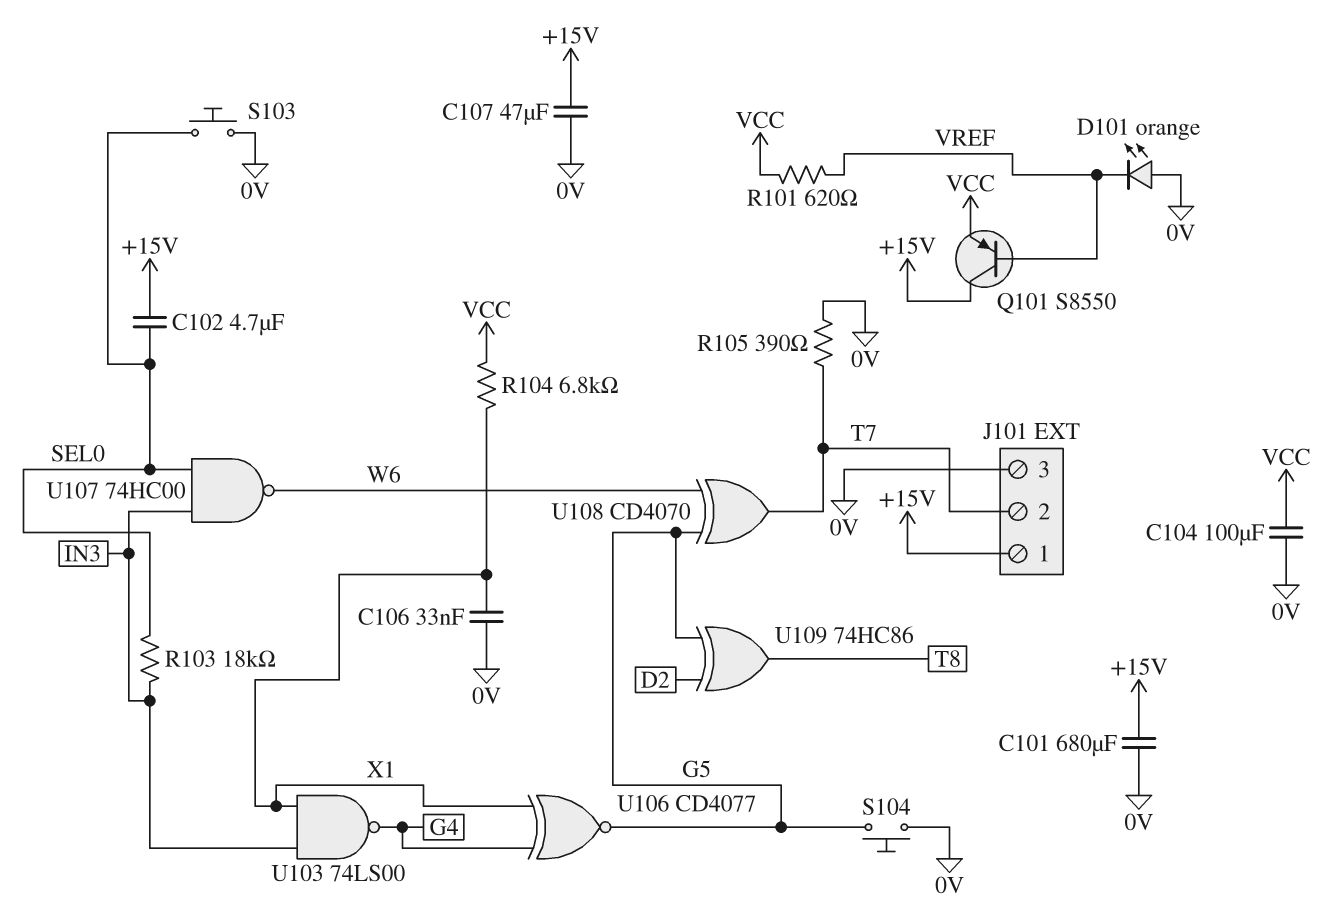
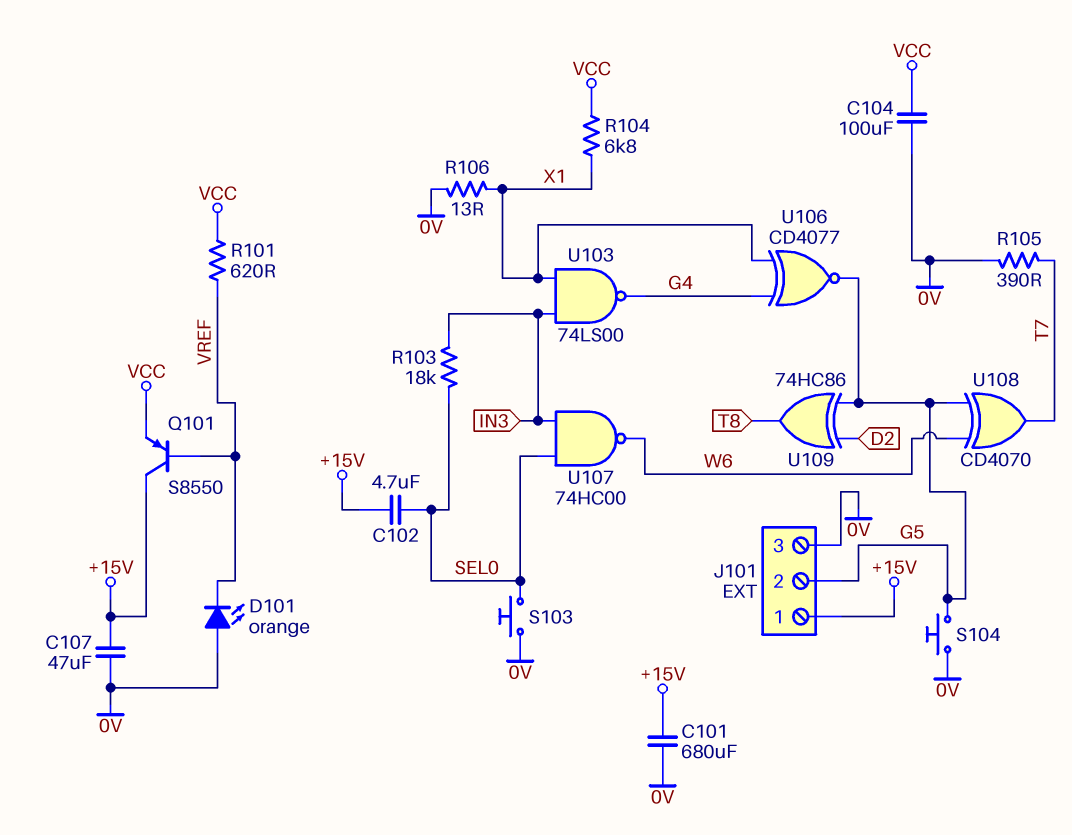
C106: 33nF (0V, X1) -> none
J101 pin 2: T7 -> G5
R106: none -> 13 (0V, X1)

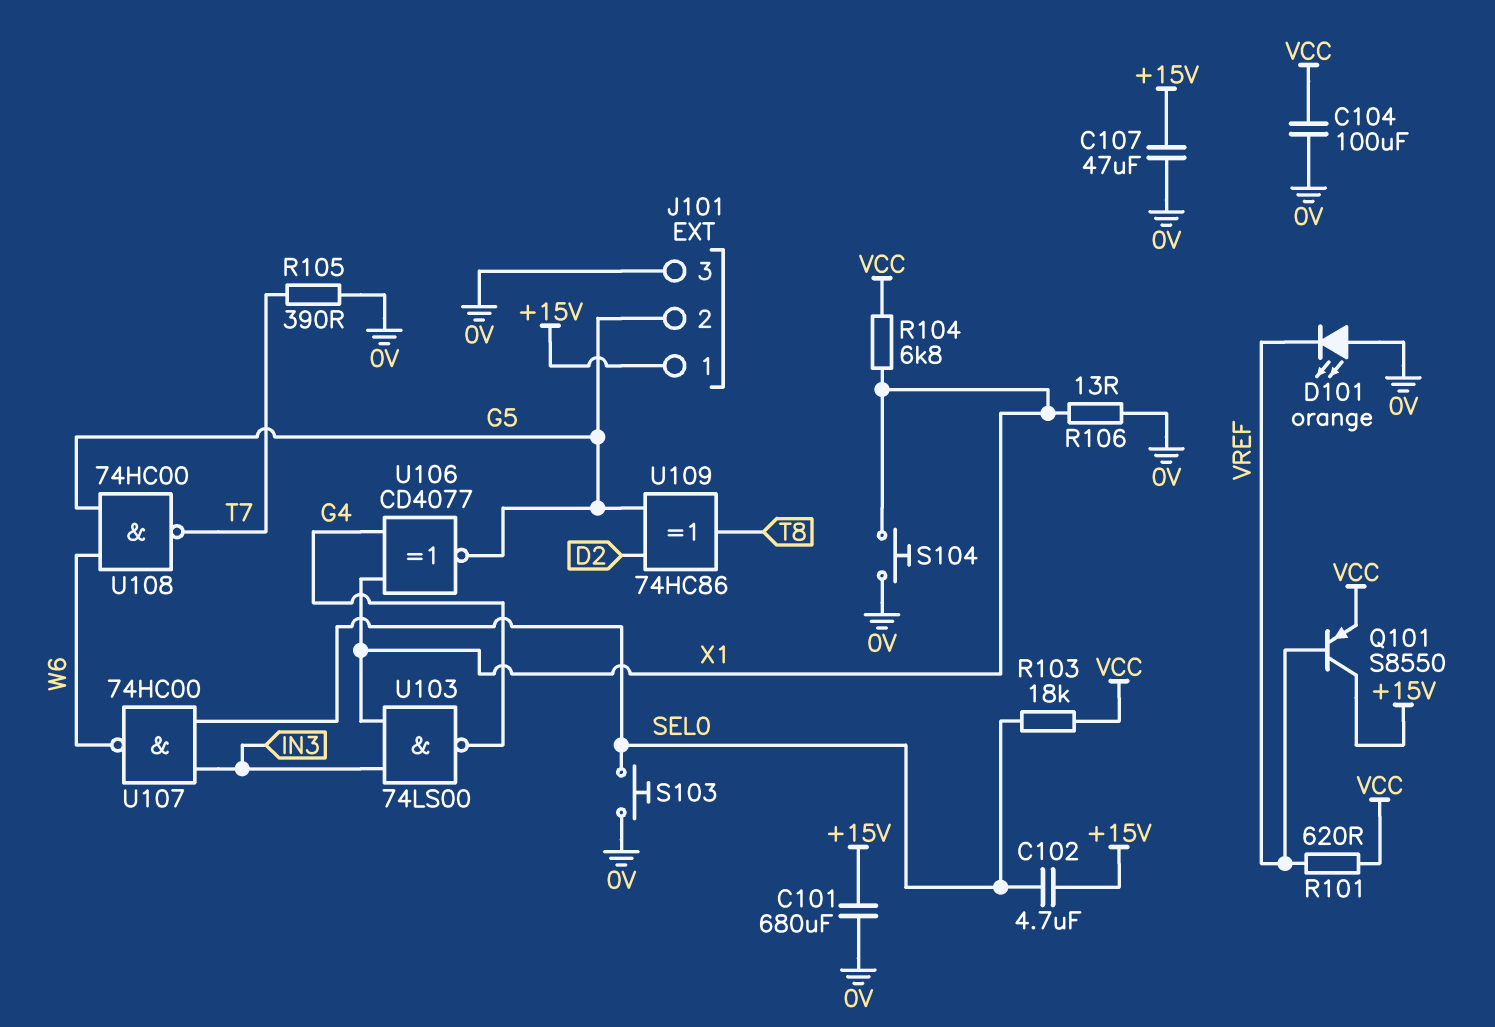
R103: 18k (IN3, SEL0) -> 18k (SEL0, VCC)
S104: button (0V, G5) -> button (0V, X1)
U108: XOR CD4070 (in G5, in W6, out T7) -> NAND 74HC00 (in G5, in W6, out T7)

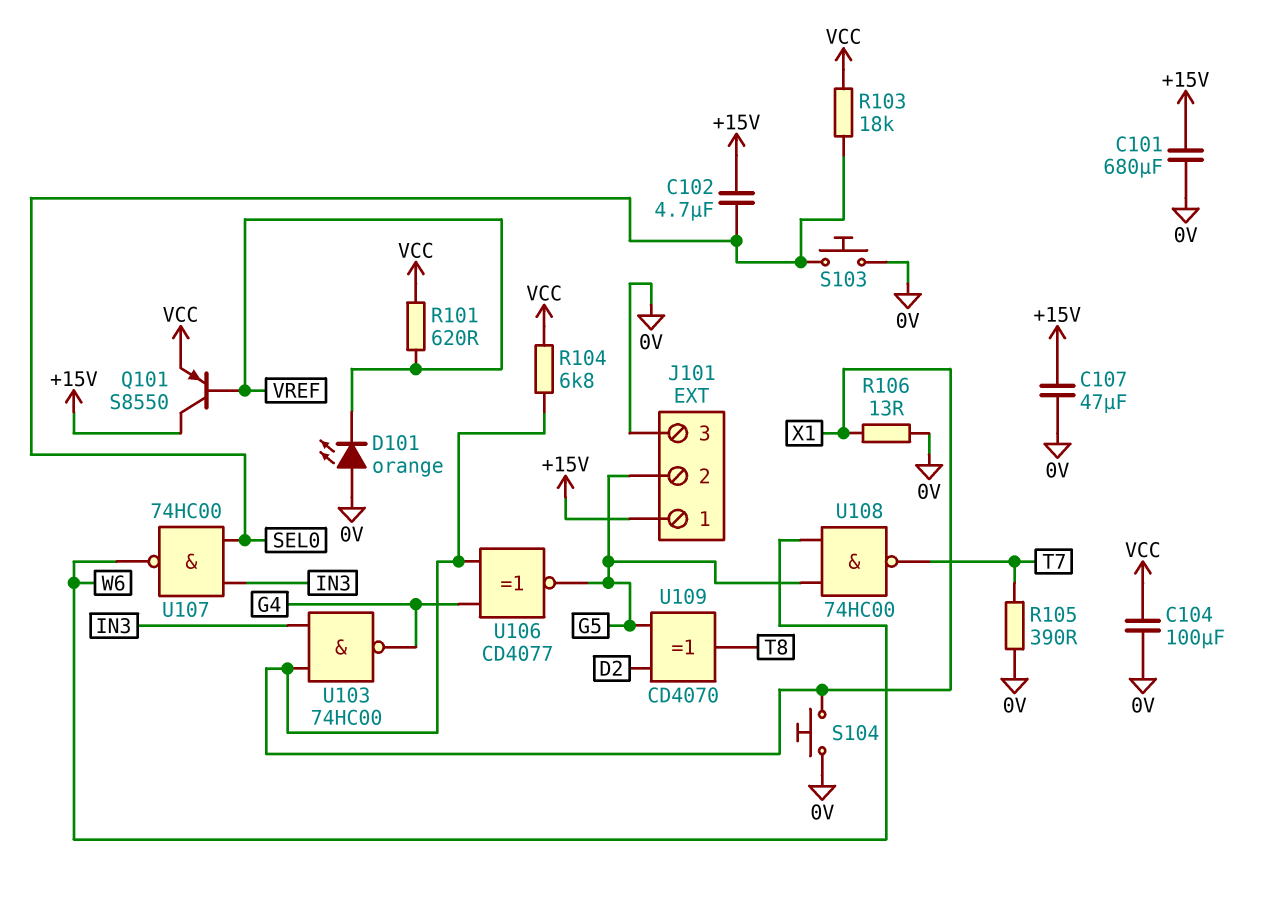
U103: NAND 74LS00 (in IN3, in X1, out G4) -> NAND 74HC00 (in IN3, in X1, out G4)
U109: XOR 74HC86 (in D2, in G5, out T8) -> XOR CD4070 (in D2, in G5, out T8)

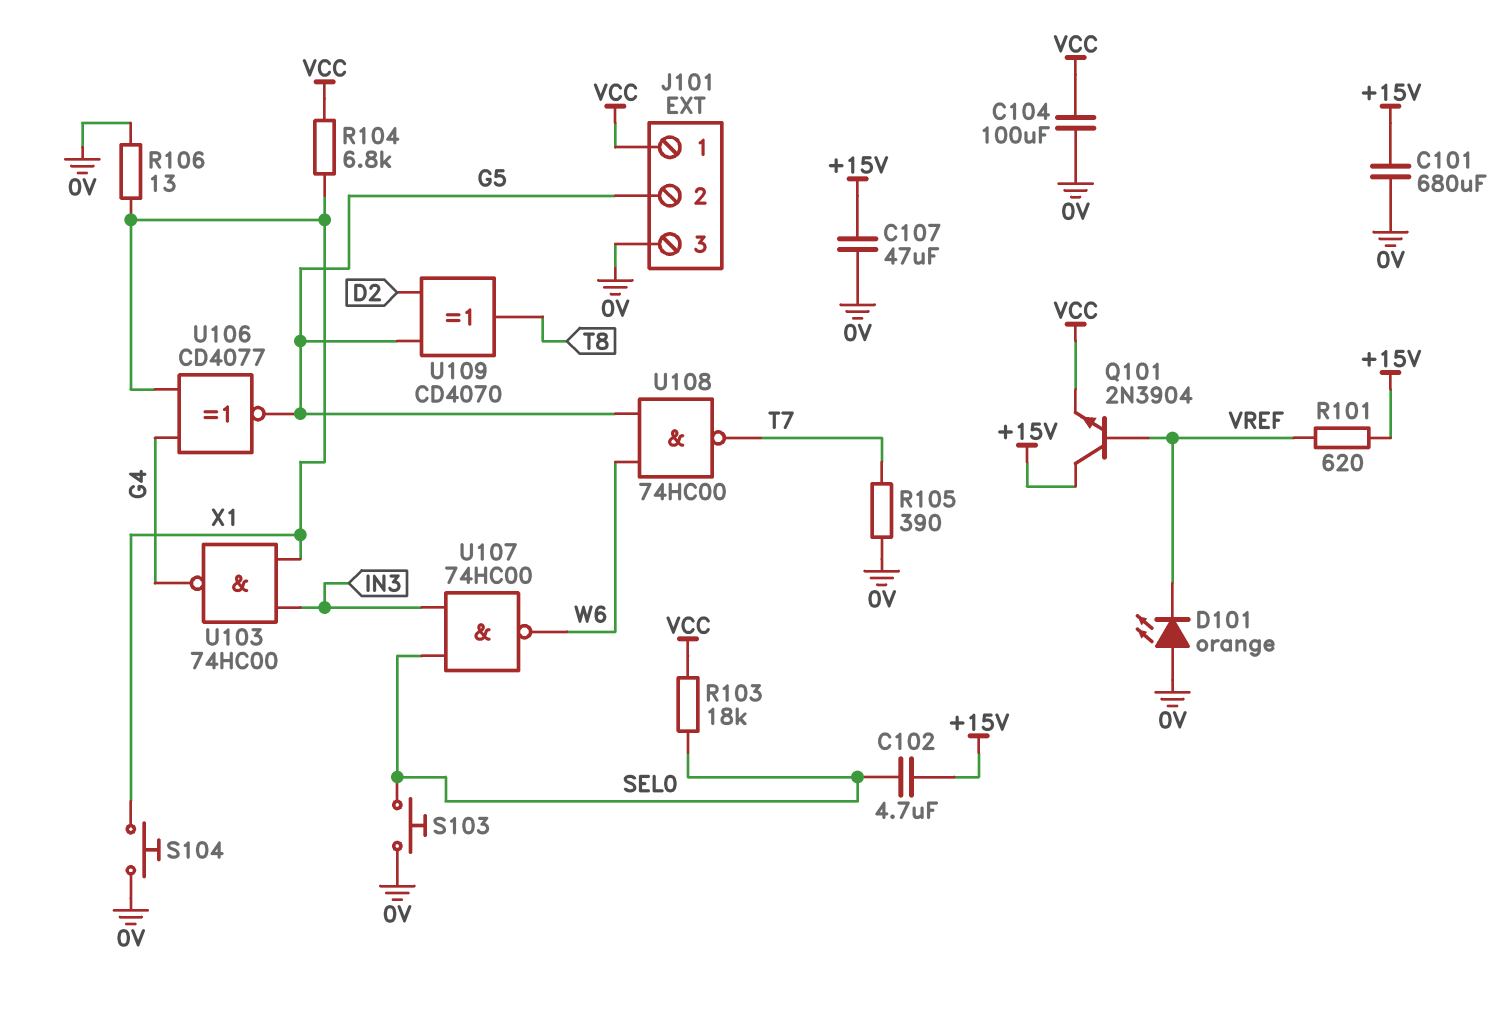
J101 pin 1: +15V -> VCC
Q101: PNP S8550 (B VREF, C +15V, E VCC) -> NPN 2N3904 (B VREF, C +15V, E VCC)
R101: 620 (VCC, VREF) -> 620 (+15V, VREF)

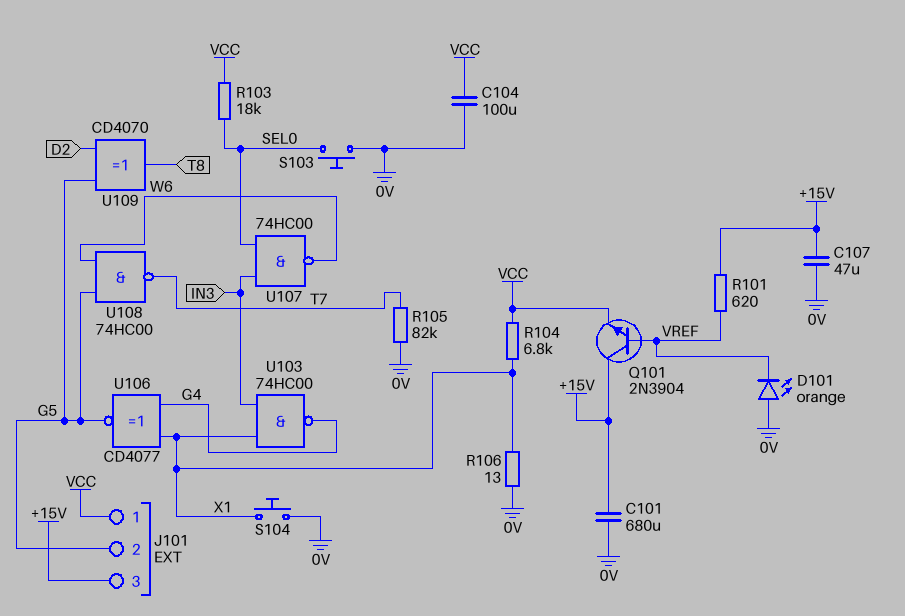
C102: 4.7uF (+15V, SEL0) -> none
J101 pin 3: 0V -> +15V
R105: 390 (0V, T7) -> 82k (0V, T7)

